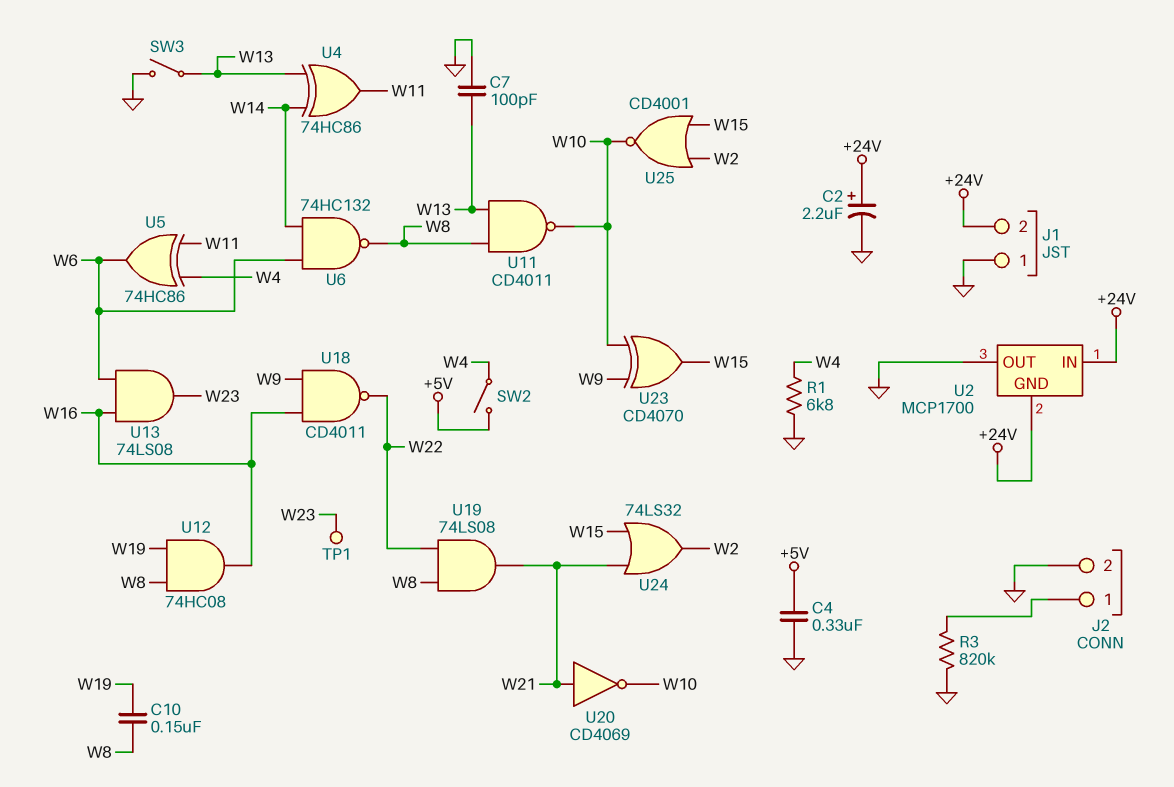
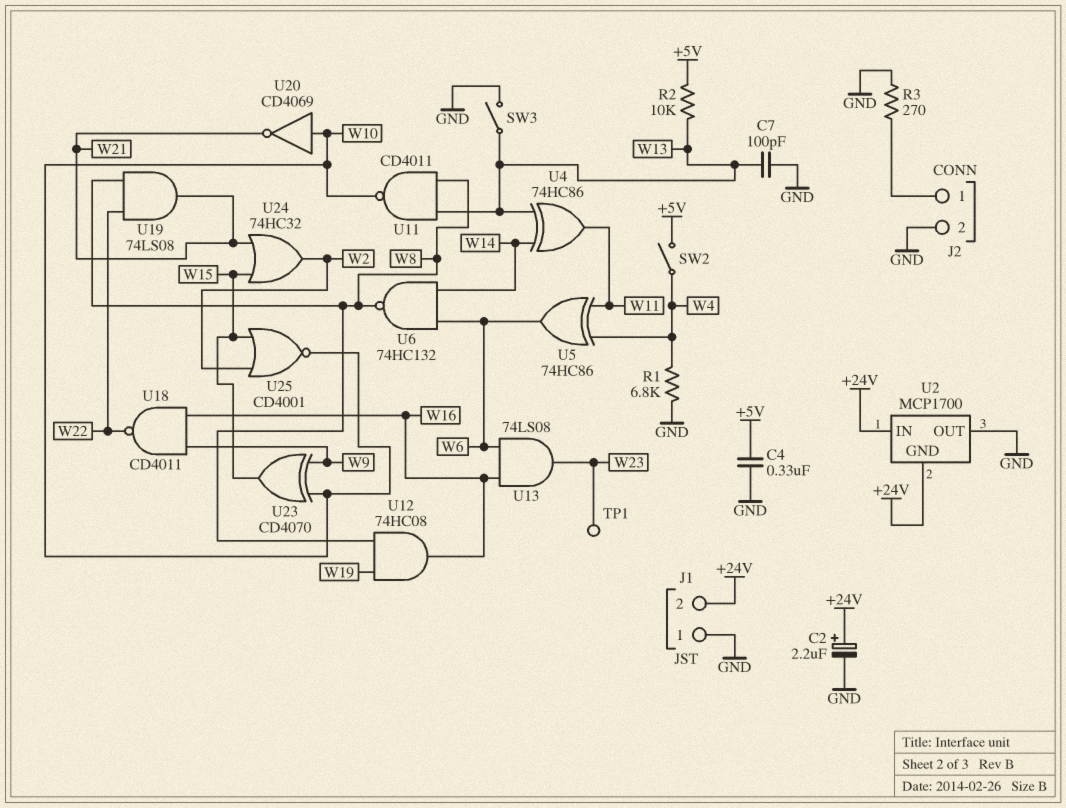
C10: 150nF (W8, W19) -> none
R2: none -> 10k (+5V, W13)
R3: 820k (GND, J2/1) -> 270 (GND, J2/1)
U20: NOT CD4069 (in W21, out W10) -> NOT CD4069 (in W10, out W21)
U24: OR 74LS32 (in W15, in W21, out W2) -> OR 74HC32 (in W15, in W21, out W2)

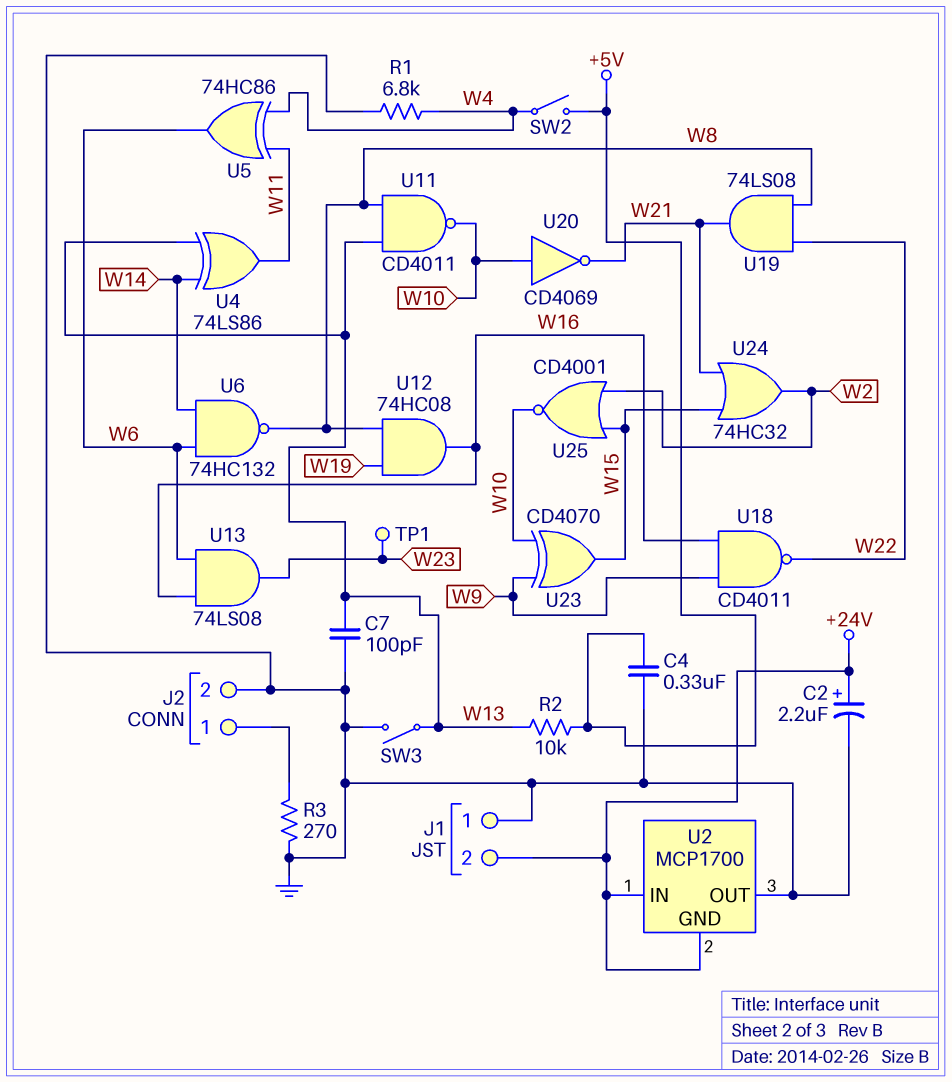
U4: XOR 74HC86 (in W13, in W14, out W11) -> XOR 74LS86 (in W13, in W14, out W11)

